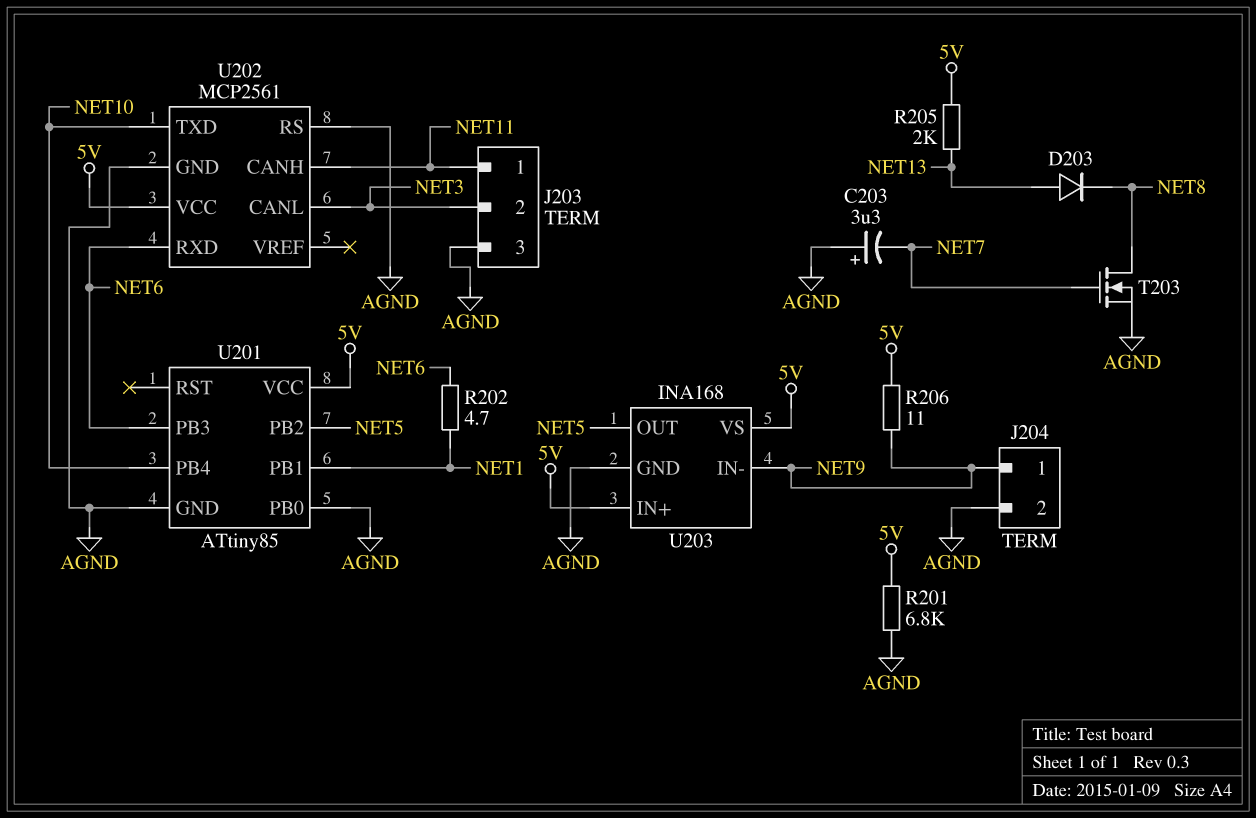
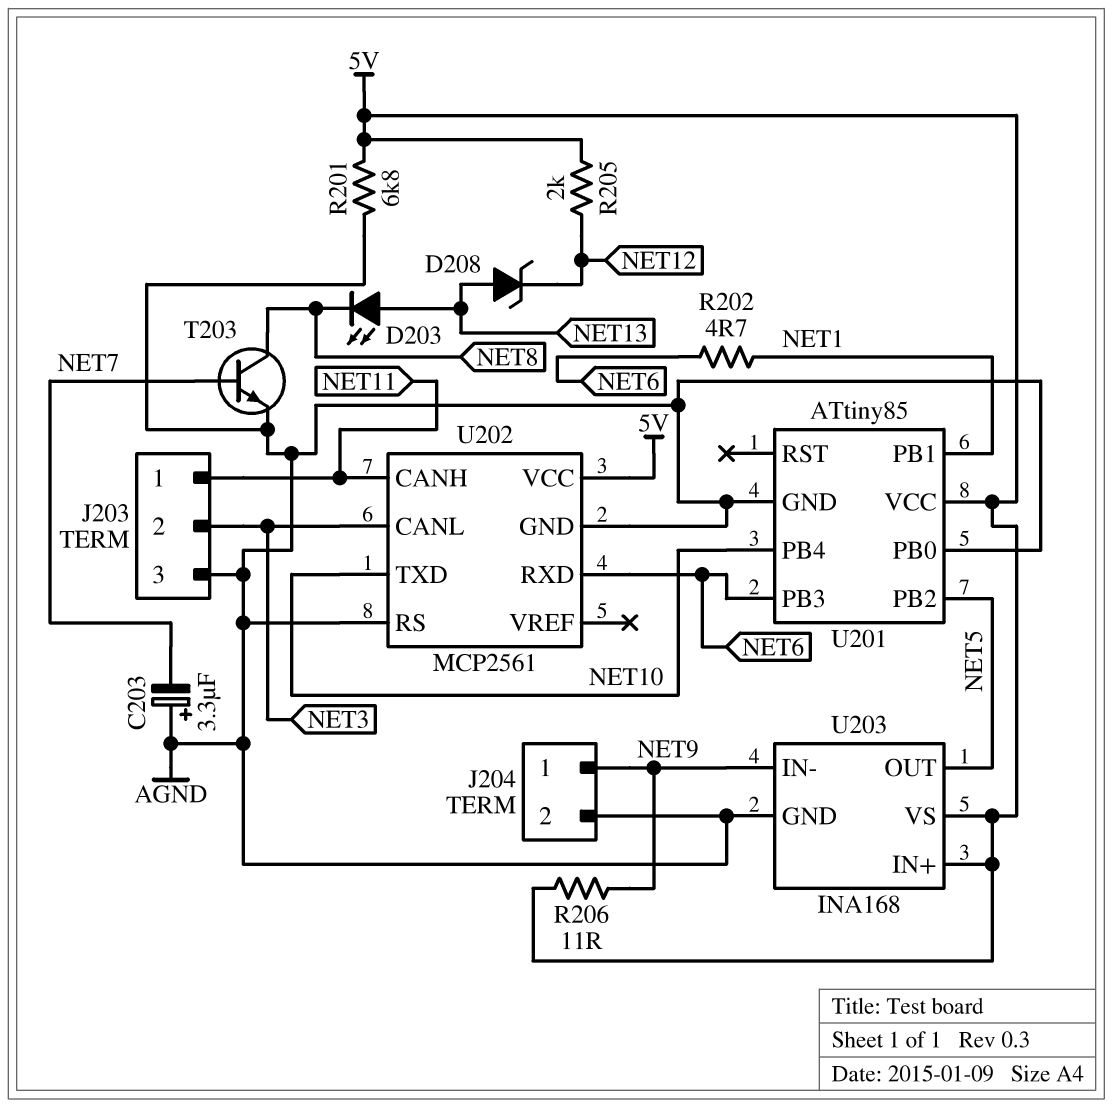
D203: diode (A NET13, K NET8) -> LED (A NET13, K NET8)
D208: none -> zener (A NET13, K NET12)
R205: 2k (5V, NET13) -> 2k (5V, NET12)
T203: NMOS (G NET7, D NET8, S AGND) -> NPN (B NET7, C NET8, E AGND)

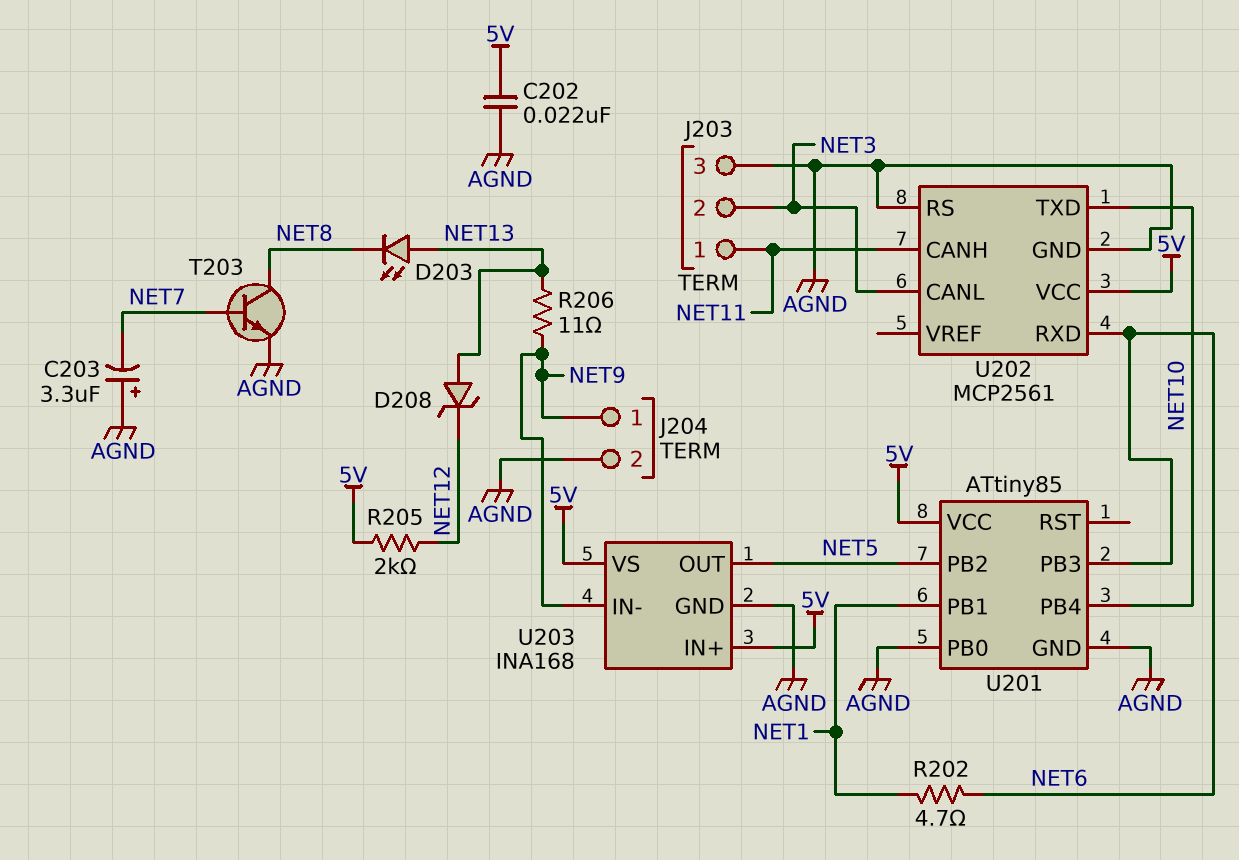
C202: none -> 22nF (5V, AGND)
R201: 6.8k (5V, AGND) -> none
R206: 11 (5V, NET9) -> 11 (NET9, NET13)

